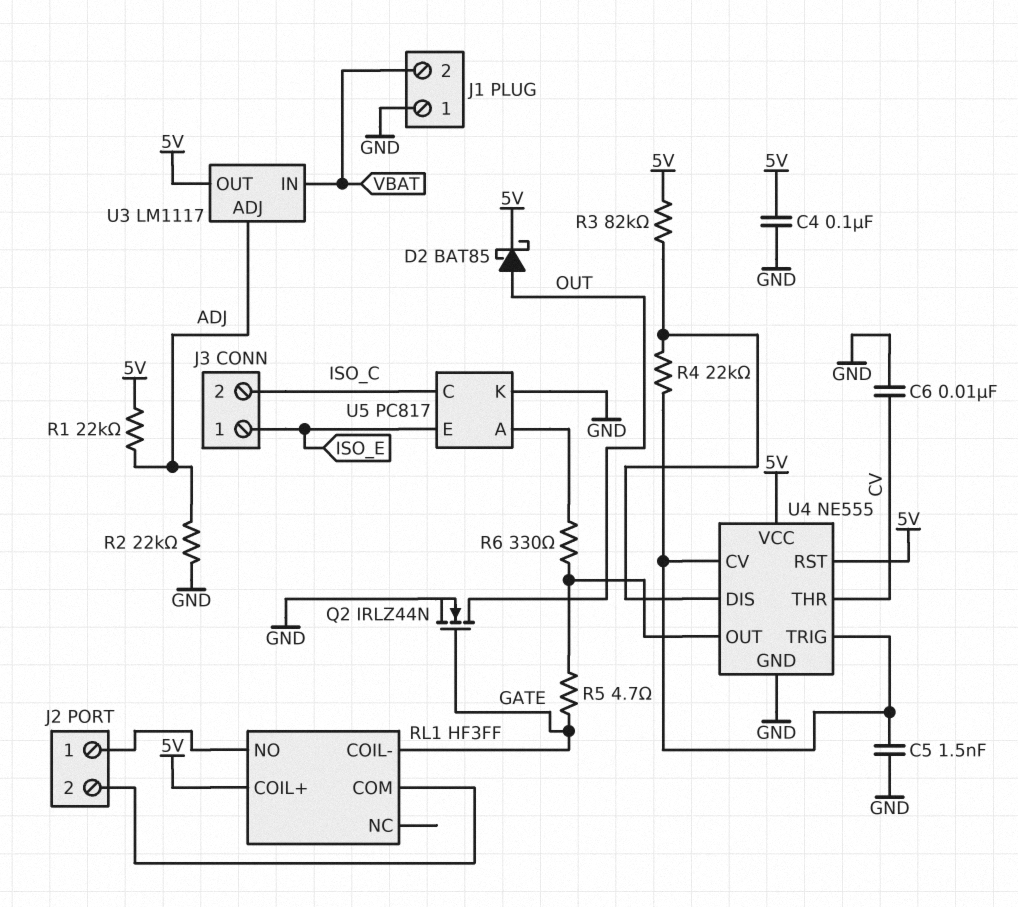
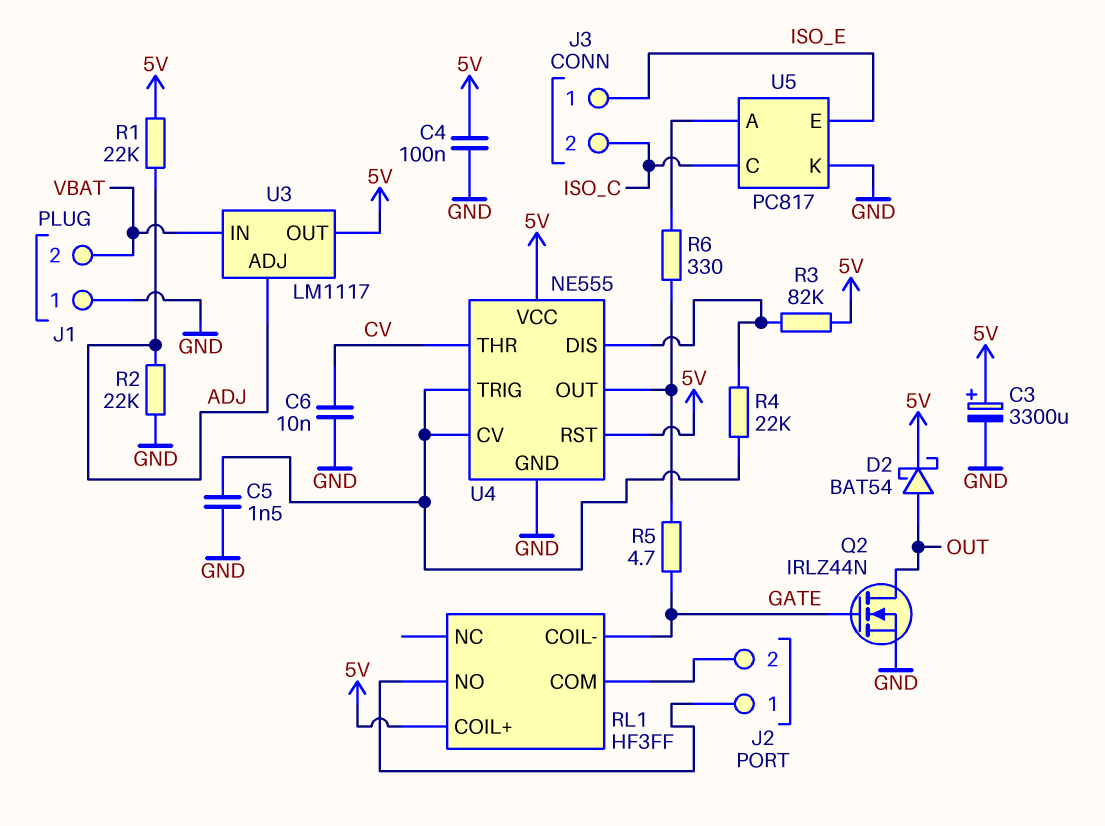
C3: none -> 3300uF (plus 5V, minus GND)
D2: schottky BAT85 (A OUT, K 5V) -> schottky BAT54 (A OUT, K 5V)

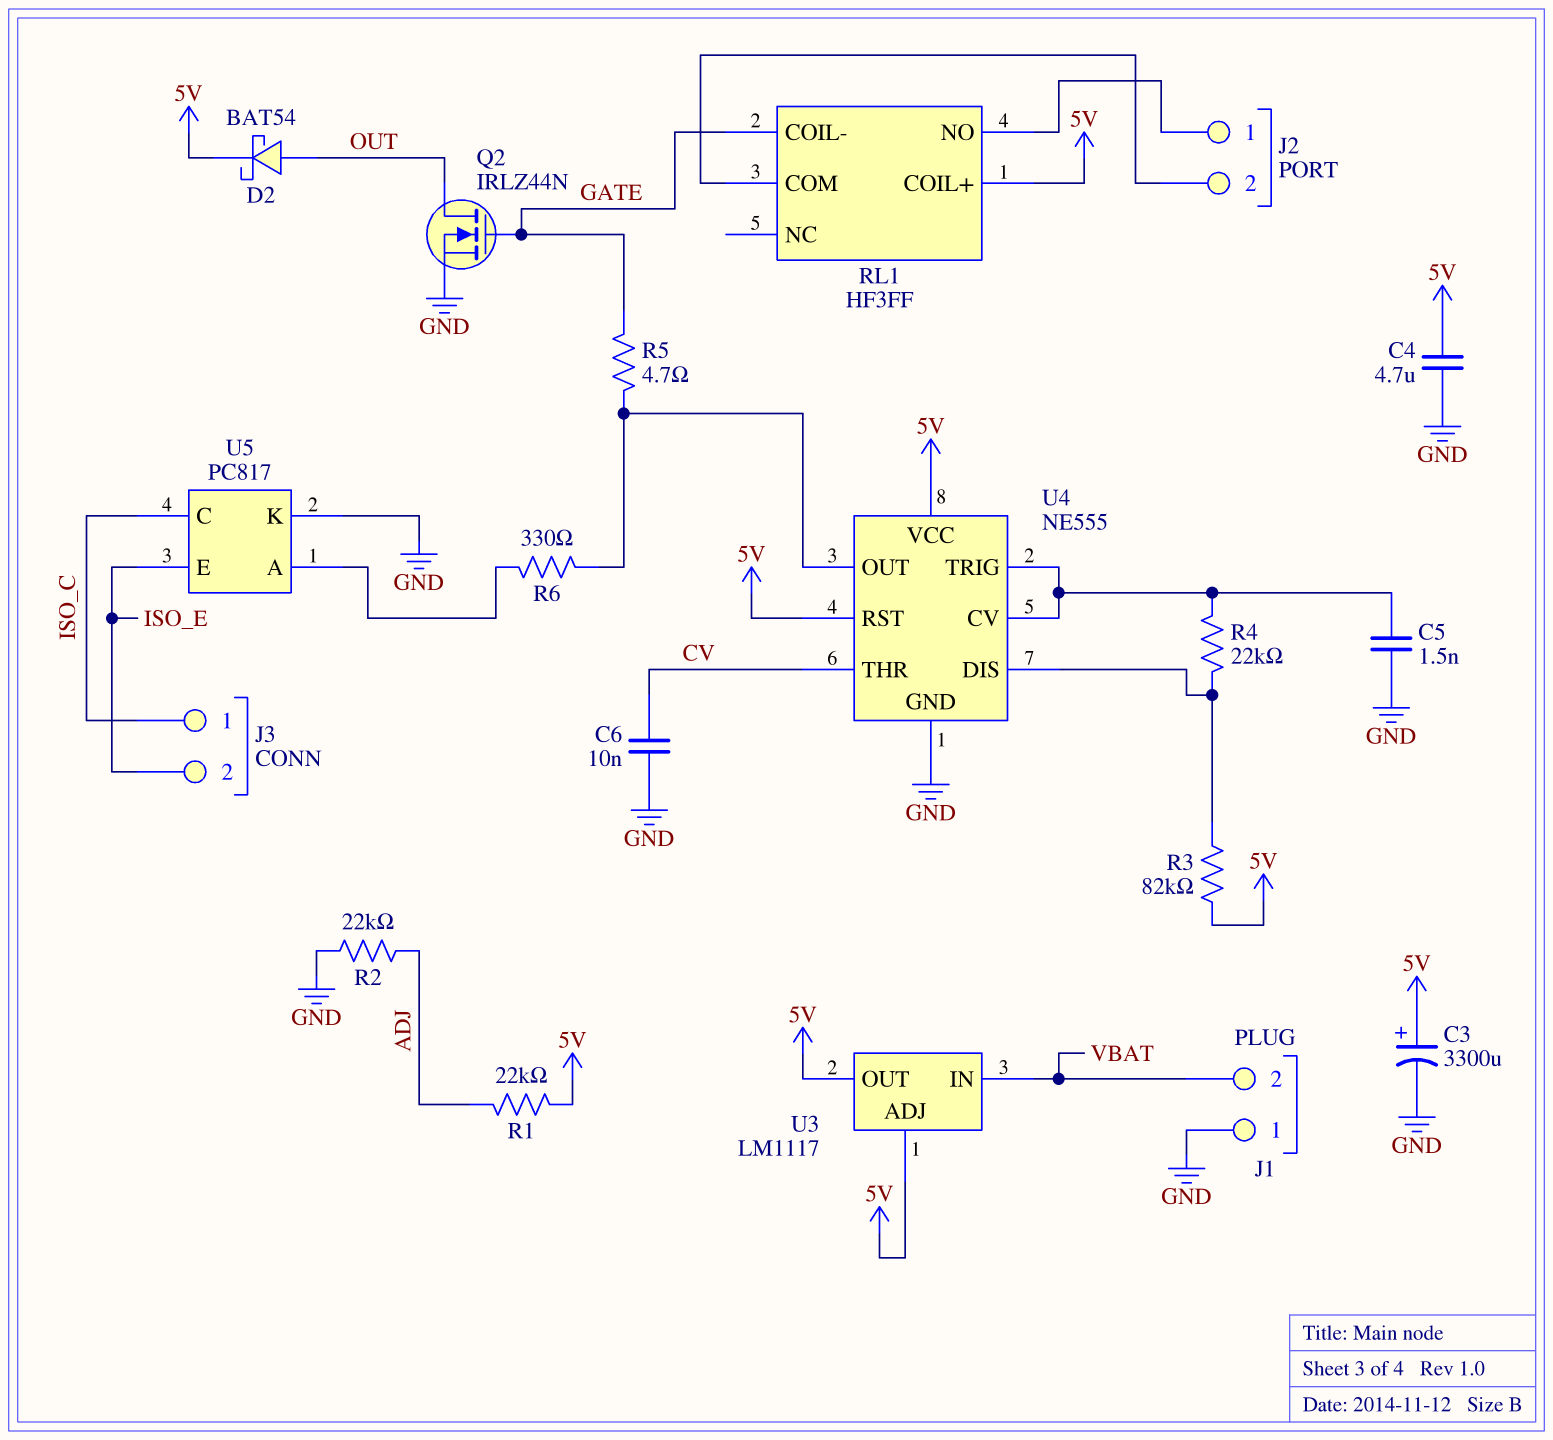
C4: 100nF (5V, GND) -> 4.7uF (5V, GND)
J3 pin 1: ISO_E -> ISO_C
J3 pin 2: ISO_C -> ISO_E
U3 pin ADJ: ADJ -> 5V

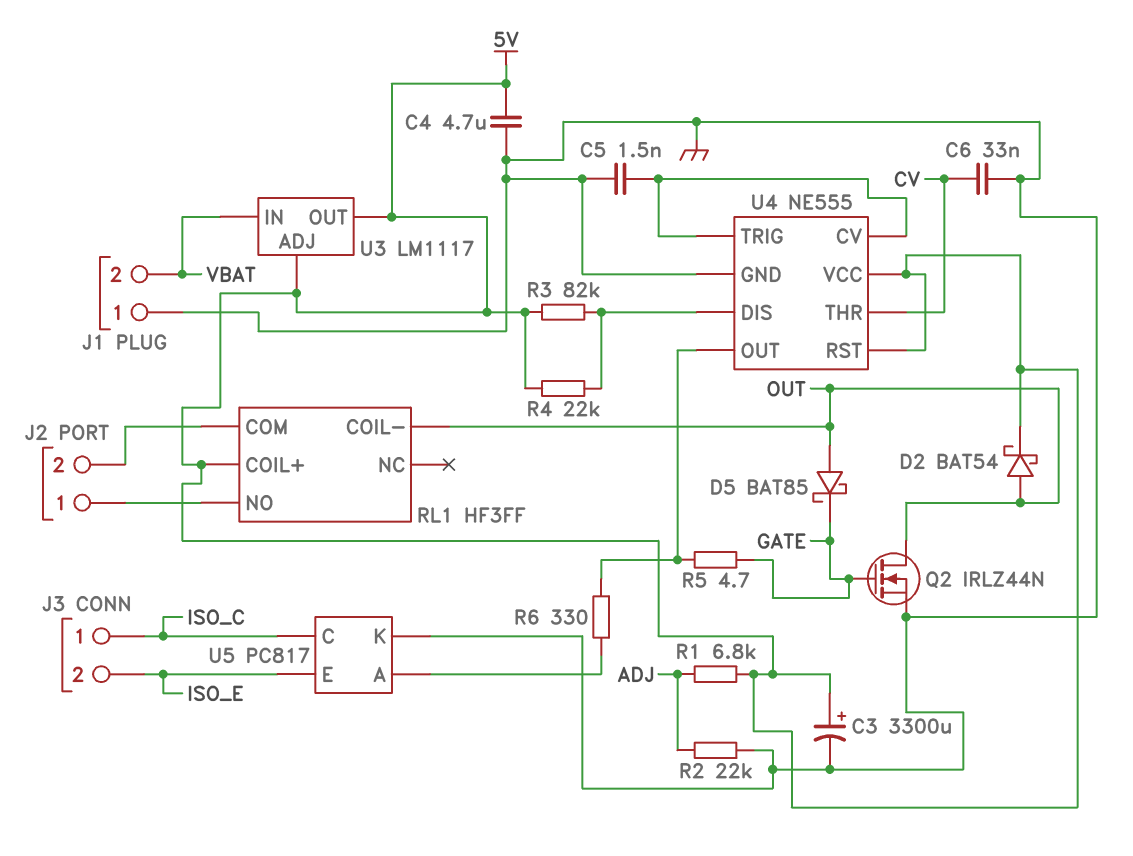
C6: 10nF (CV, GND) -> 33nF (CV, GND)
D5: none -> schottky BAT85 (A OUT, K GATE)
R1: 22k (5V, ADJ) -> 6.8k (5V, ADJ)
R4: 22k (U4/CV, U4/DIS) -> 22k (5V, U4/DIS)
RL1 pin COIL-: GATE -> OUT

